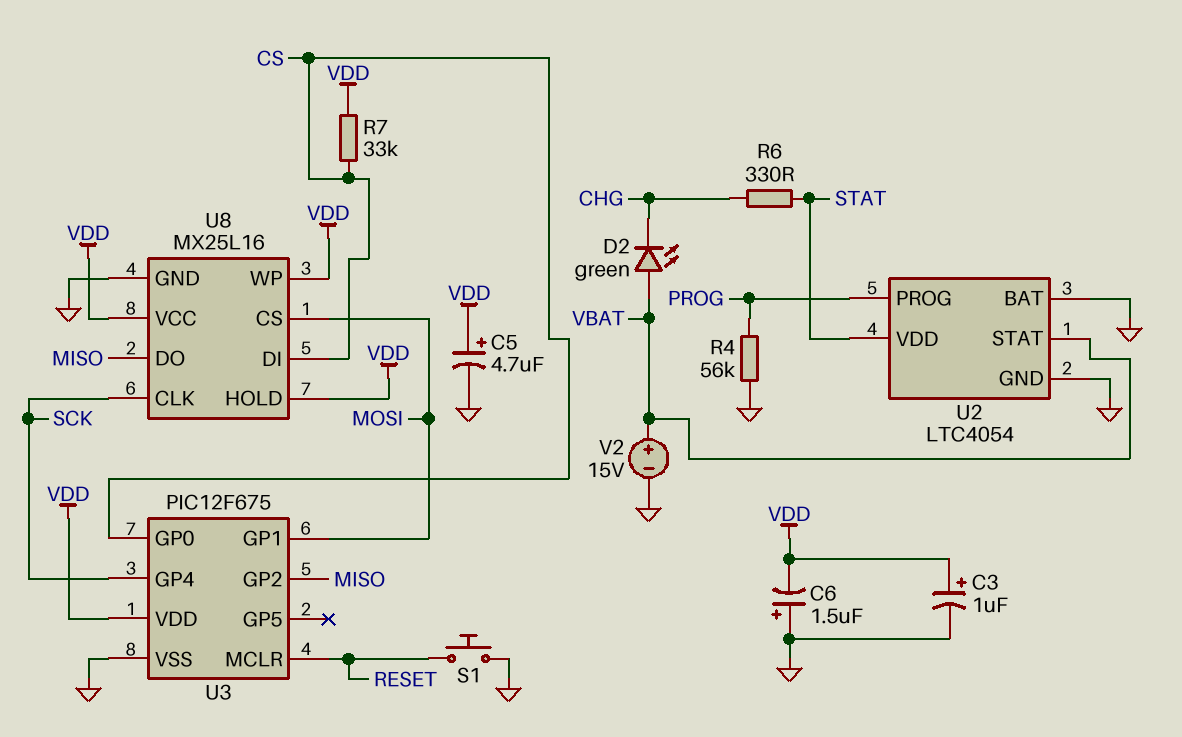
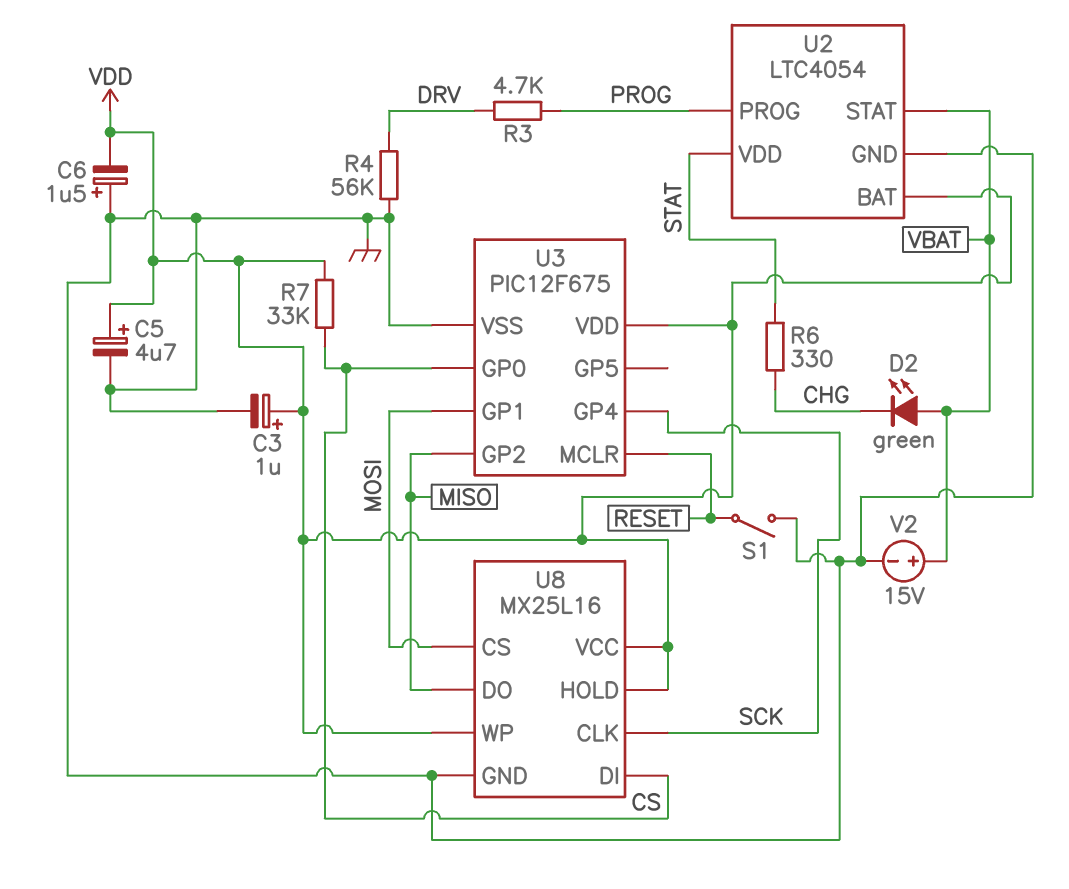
R3: none -> 4.7k (DRV, PROG)
R4: 56k (GND, PROG) -> 56k (DRV, GND)
S1: button (GND, RESET) -> switch (GND, RESET)
U2 pin BAT: GND -> VDD

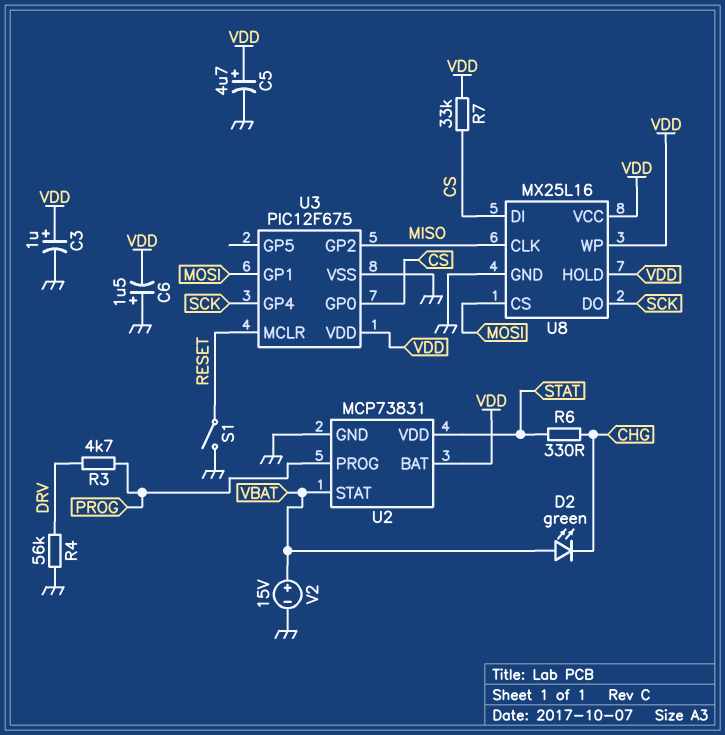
U2: LTC4054 -> MCP73831
U8 pin CLK: SCK -> MISO
U8 pin DO: MISO -> SCK

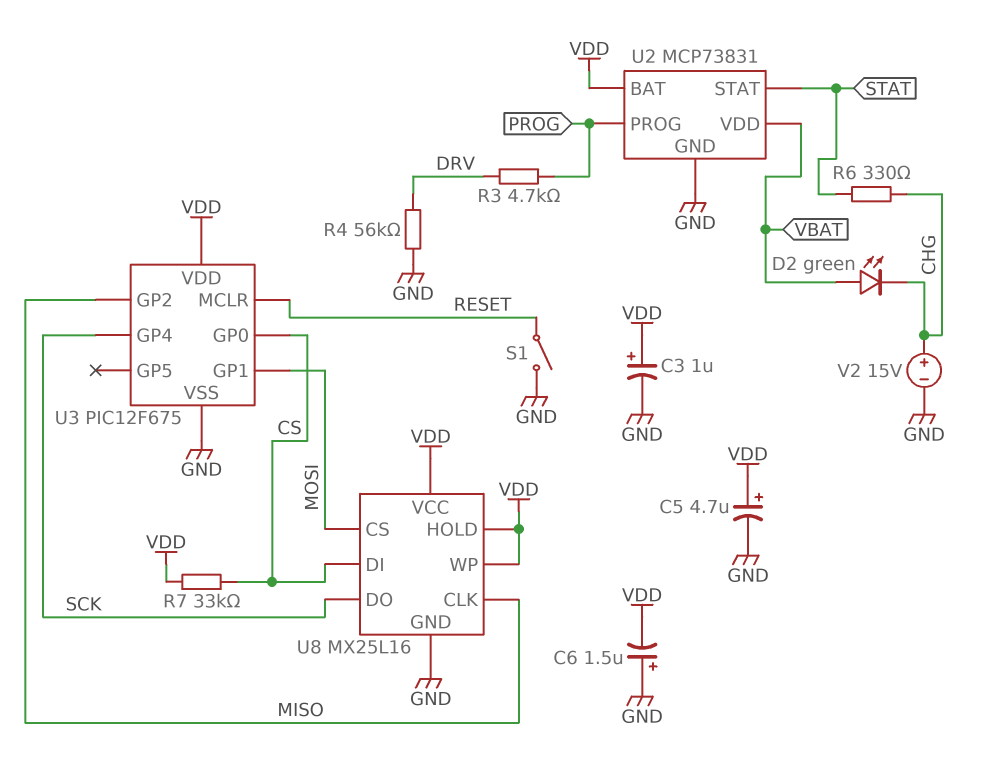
U2 pin STAT: VBAT -> STAT
U2 pin VDD: STAT -> VBAT
V2: 15V (plus VBAT, minus GND) -> 15V (plus CHG, minus GND)

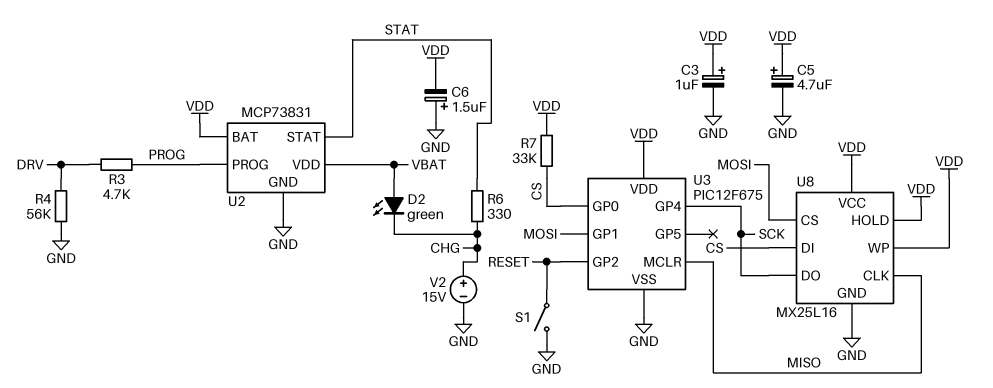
U3 pin GP2: MISO -> RESET
U3 pin MCLR: RESET -> MISO

